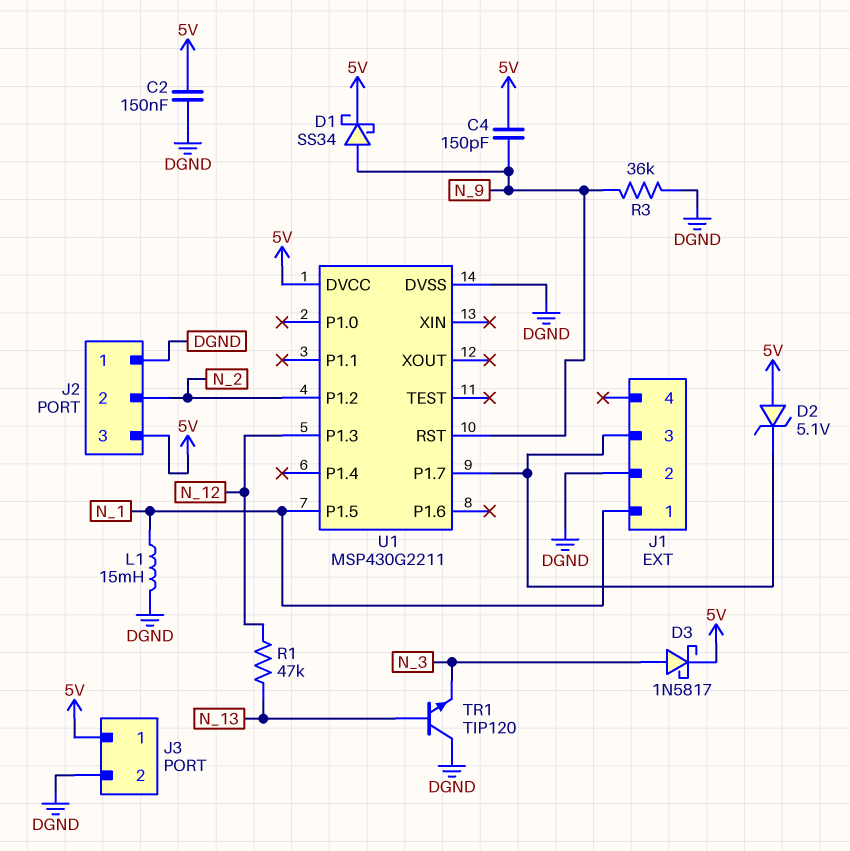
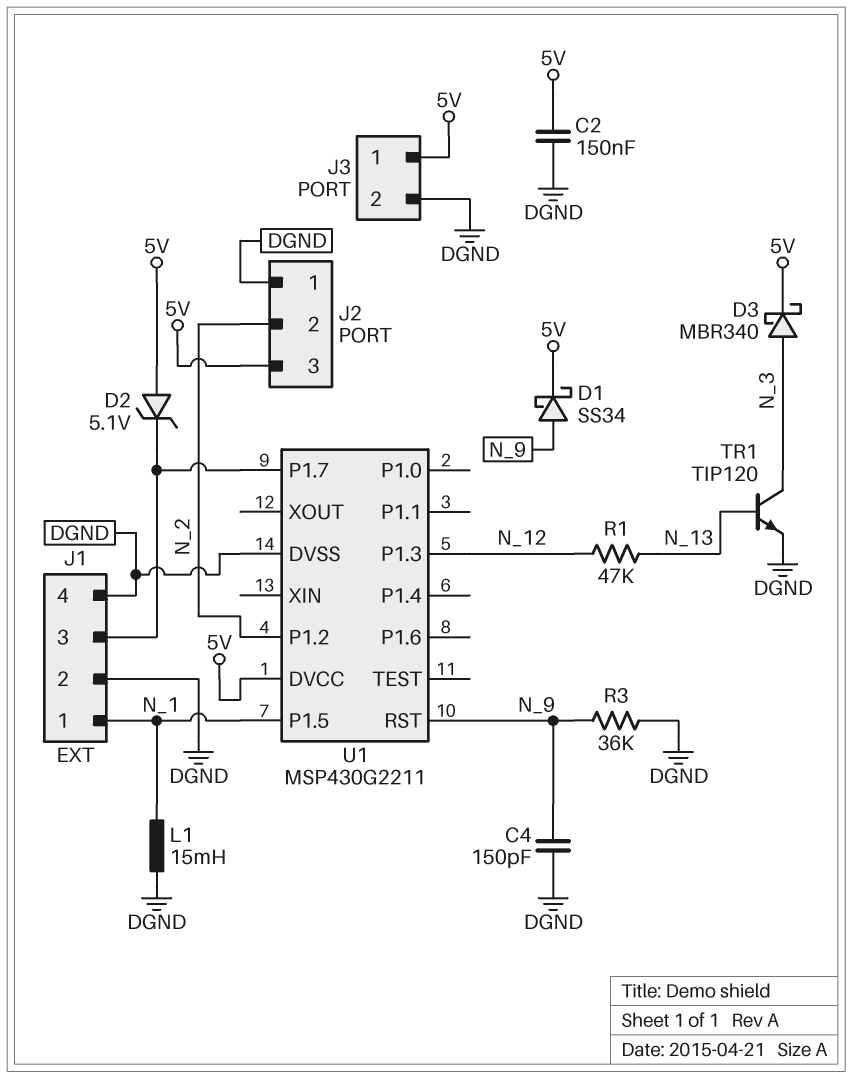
C4: 150pF (5V, N_9) -> 150pF (DGND, N_9)
D3: schottky 1N5817 (A N_3, K 5V) -> schottky MBR340 (A N_3, K 5V)
J1 pin 4: none -> DGND
TR1: NPN TIP120 (B N_13, C DGND, E N_3) -> NPN TIP120 (B N_13, C N_3, E DGND)

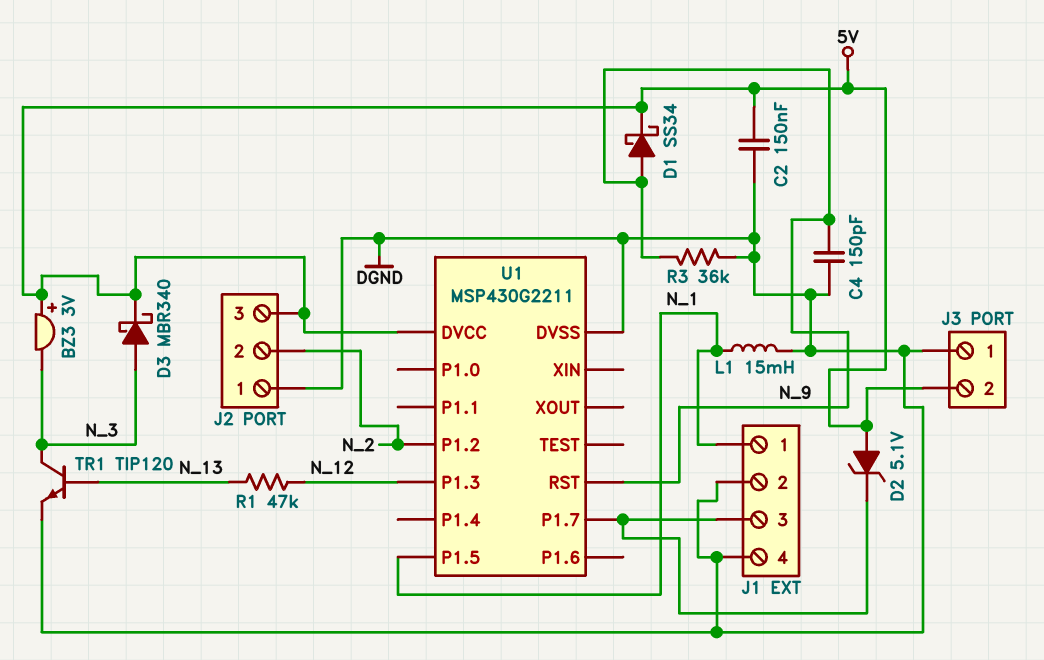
BZ3: none -> buzzer 3V (plus 5V, minus N_3)
J3 pin 1: 5V -> DGND
J3 pin 2: DGND -> 5V

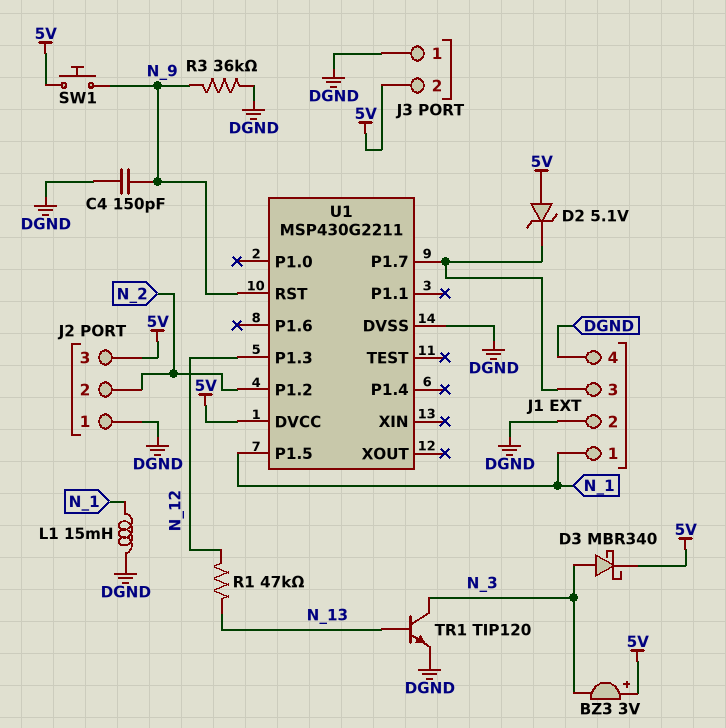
C2: 150nF (5V, DGND) -> none
D1: schottky SS34 (A N_9, K 5V) -> none
SW1: none -> button (5V, N_9)

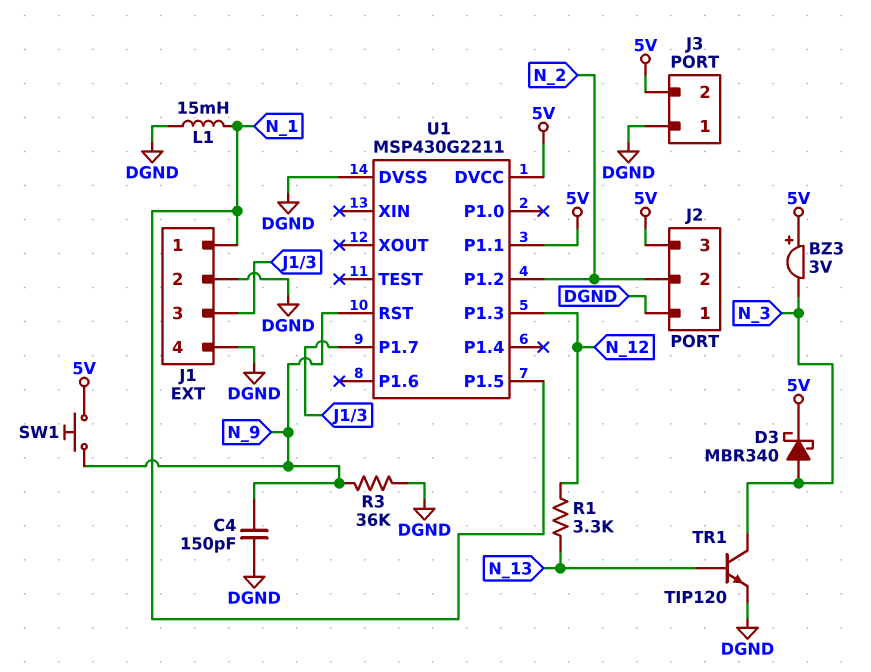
D2: zener 5.1V (A 5V, K J1/3) -> none
R1: 47k (N_12, N_13) -> 3.3k (N_12, N_13)
U1 pin P1.1: none -> 5V

